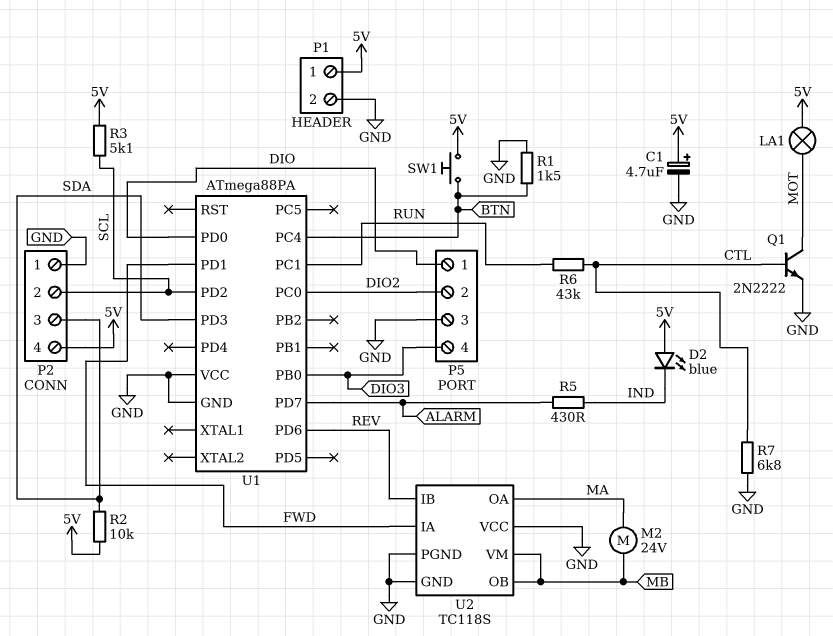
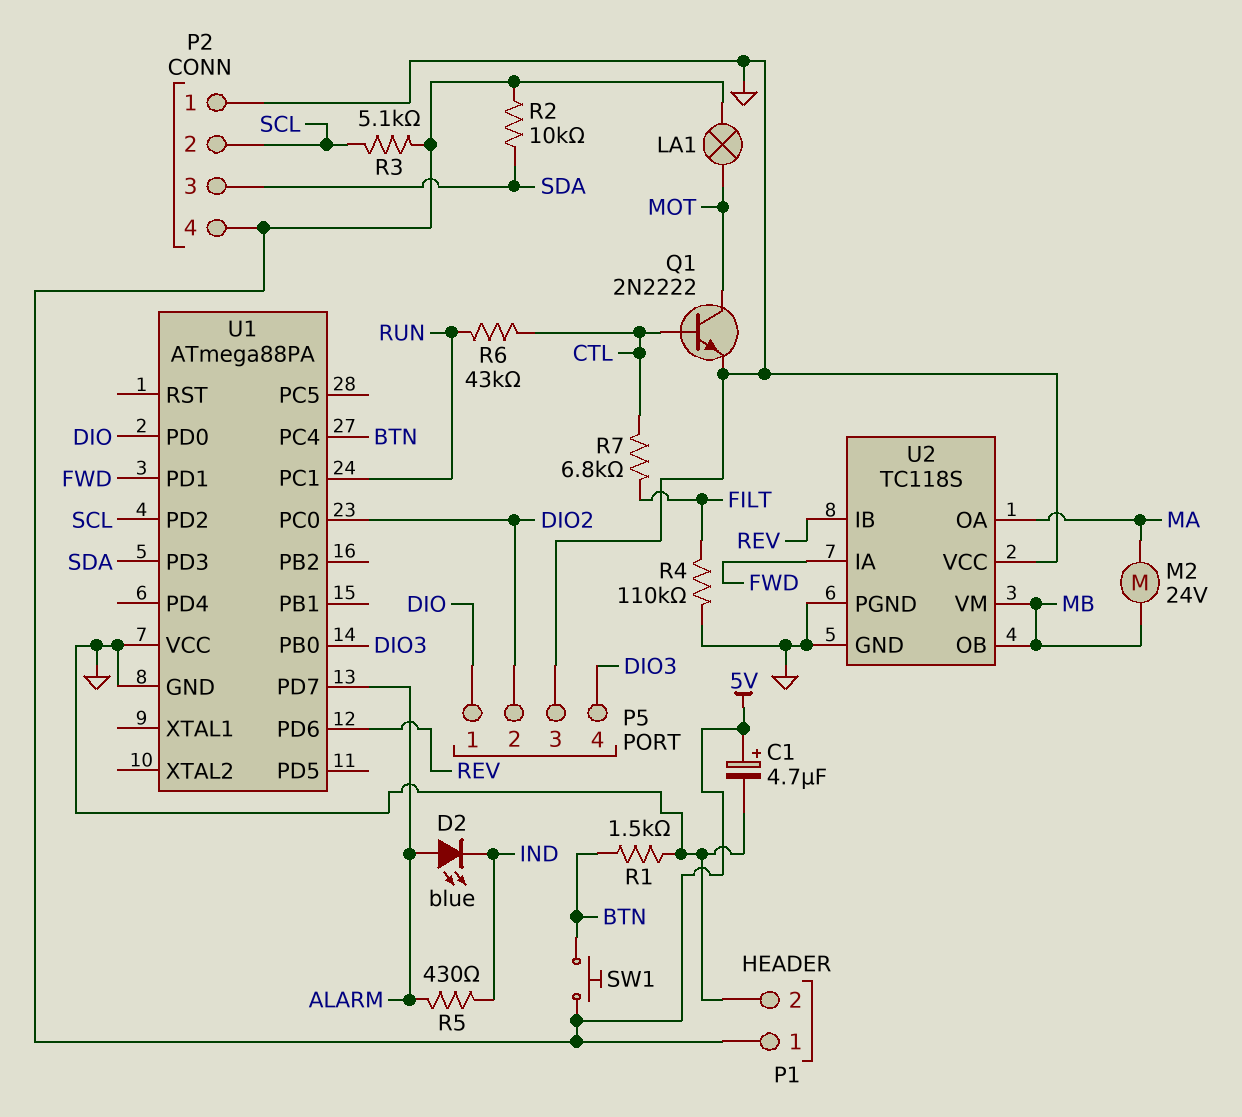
D2: LED blue (A 5V, K IND) -> LED blue (A ALARM, K IND)
R4: none -> 110k (FILT, GND)
R7: 6.8k (CTL, GND) -> 6.8k (CTL, FILT)

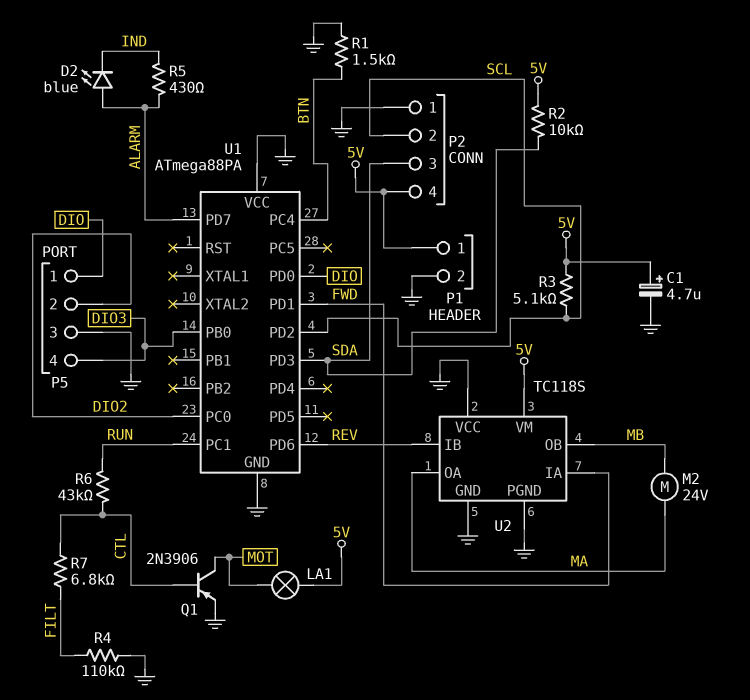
Q1: NPN 2N2222 (B CTL, C MOT, E GND) -> PNP 2N3906 (B CTL, C MOT, E GND)
SW1: button (5V, BTN) -> none
U2 pin VM: MB -> 5V

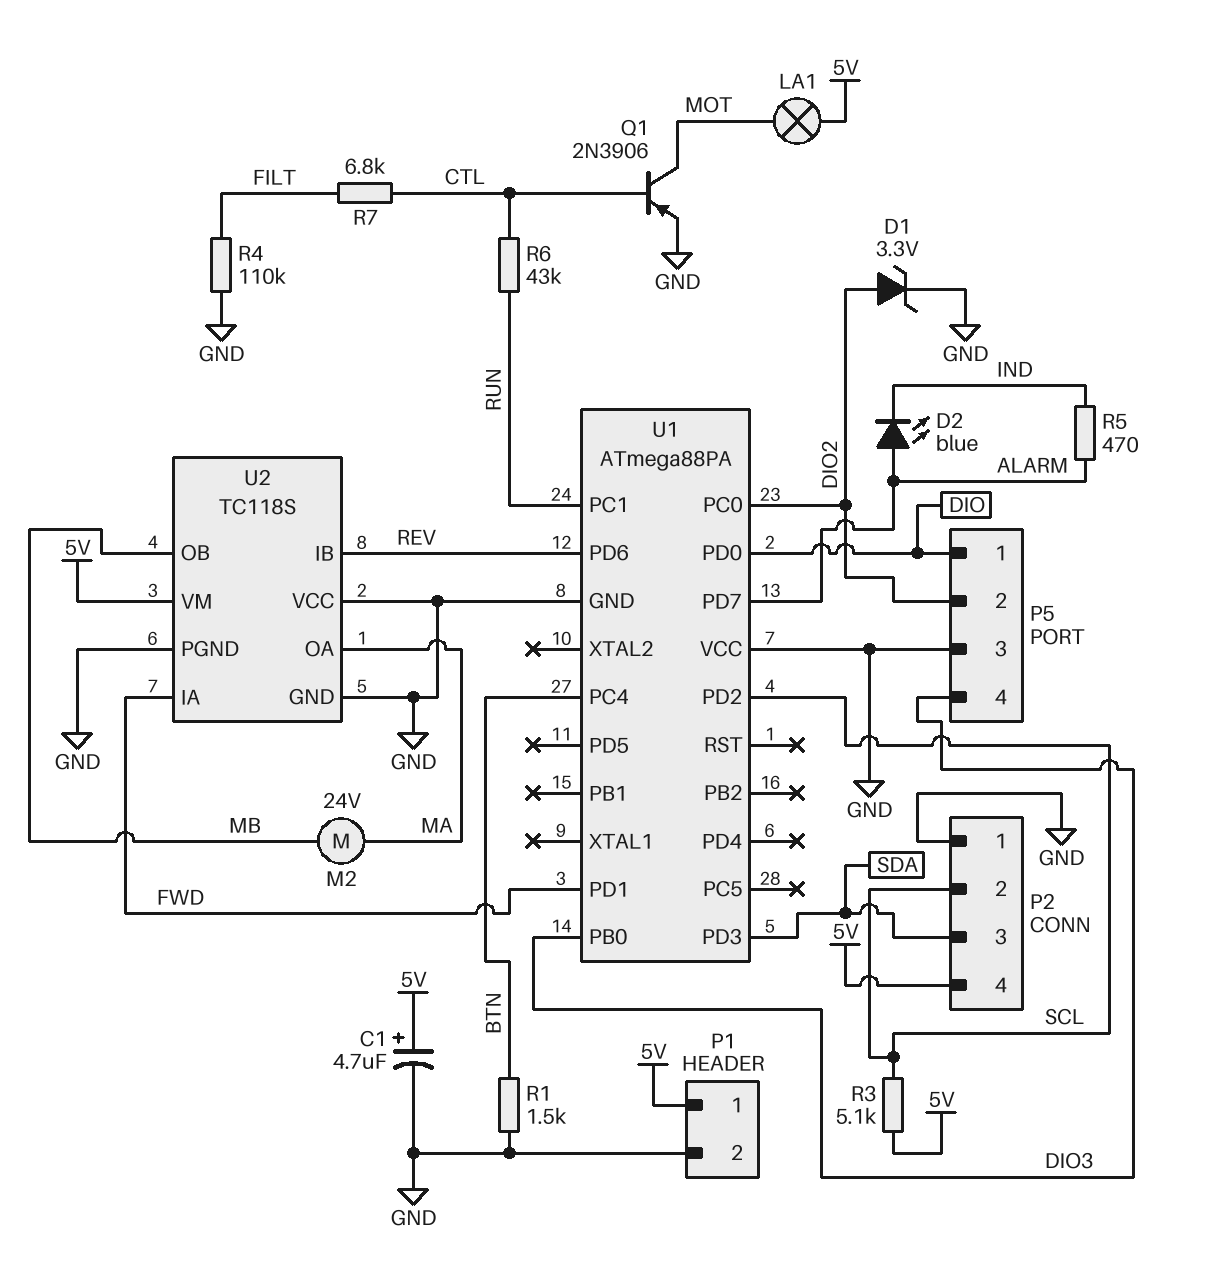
D1: none -> zener 3.3V (A DIO2, K GND)
R2: 10k (5V, SDA) -> none
R5: 430 (ALARM, IND) -> 470 (ALARM, IND)

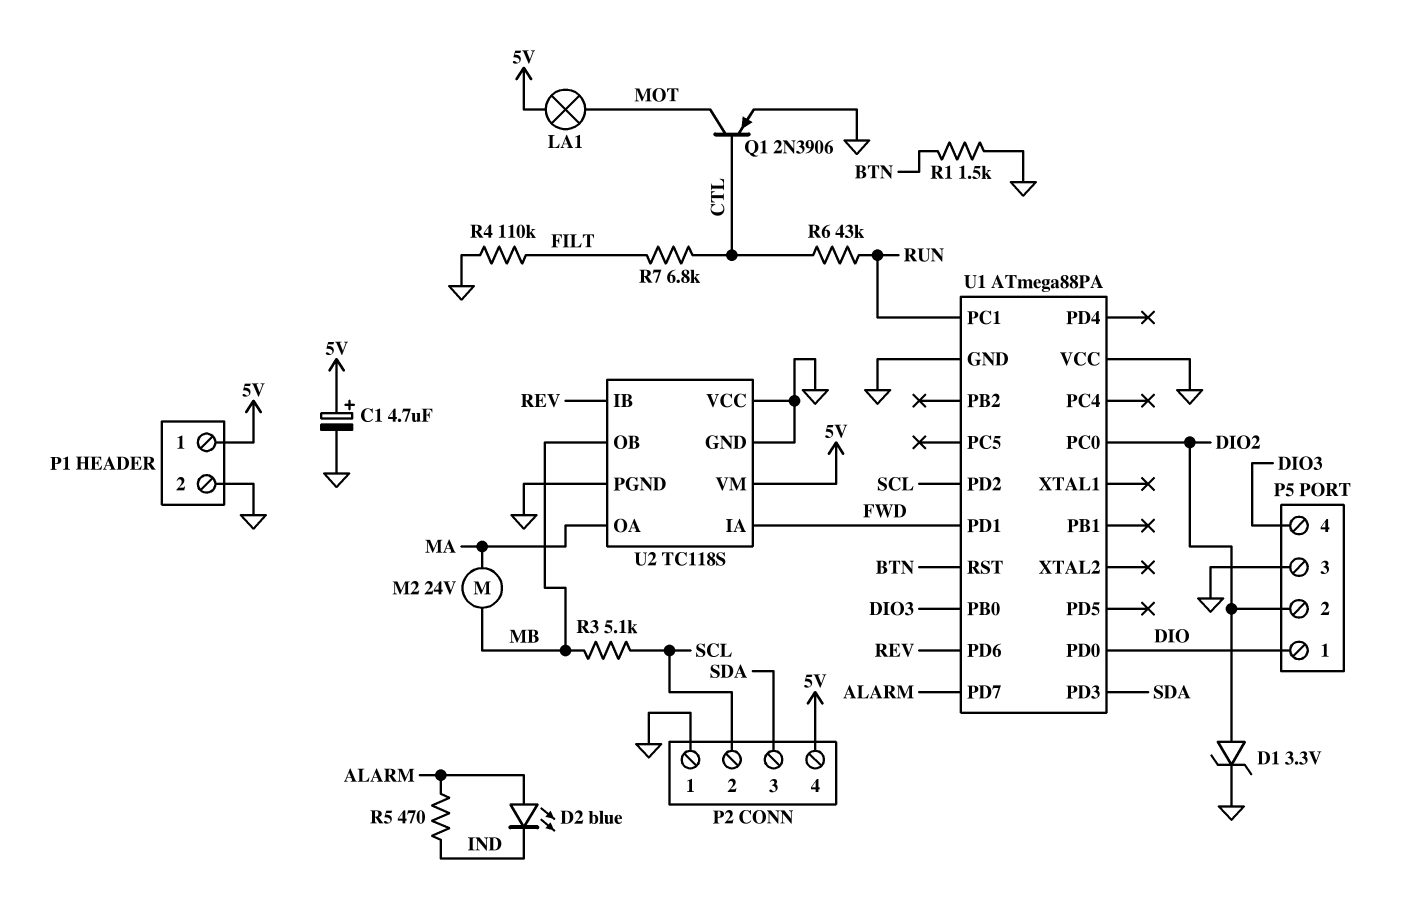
R3: 5.1k (5V, SCL) -> 5.1k (MB, SCL)
U1 pin PC4: BTN -> none
U1 pin RST: none -> BTN

